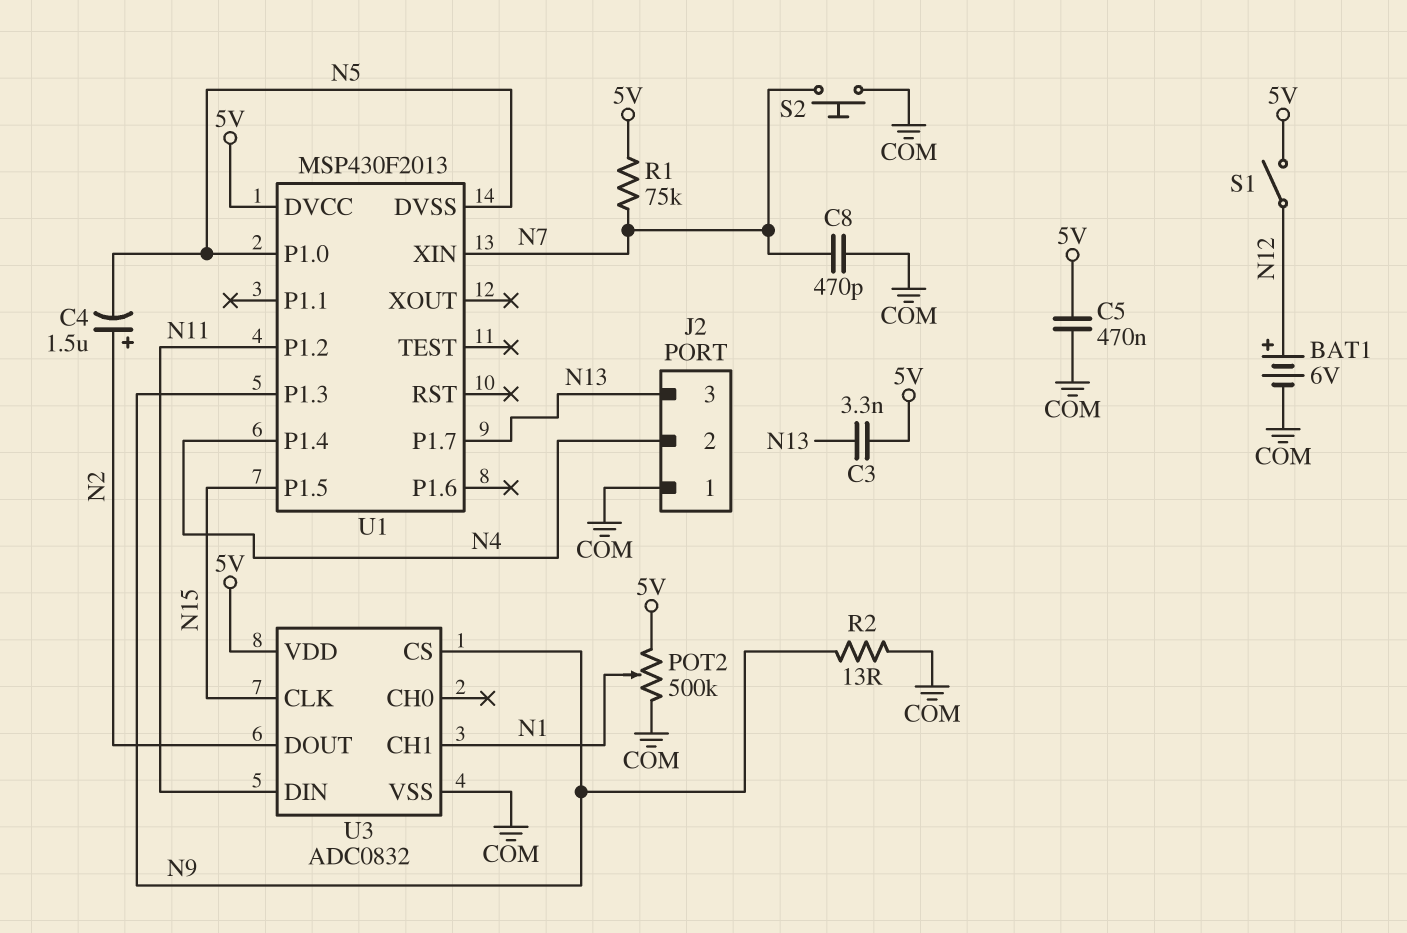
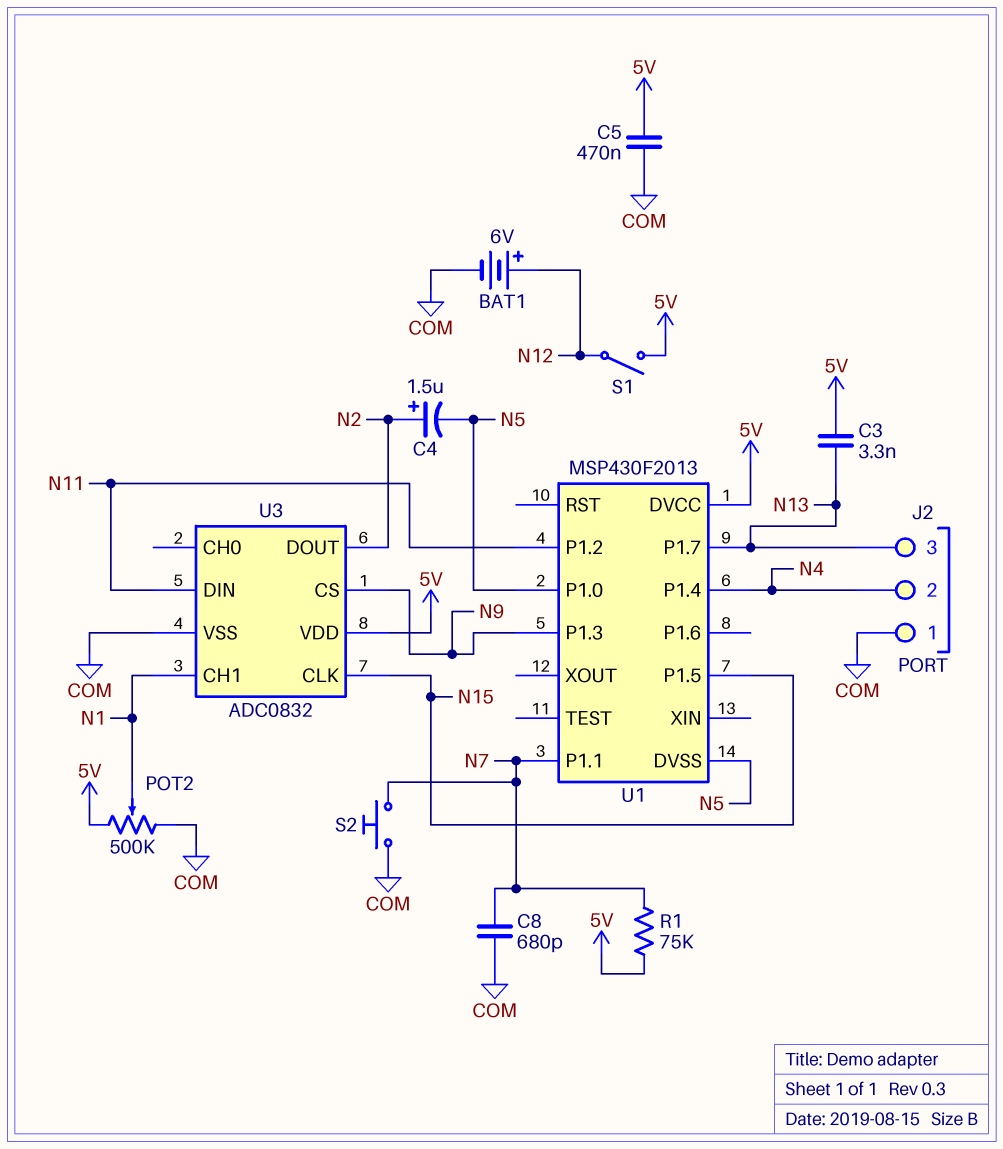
C8: 470pF (COM, N7) -> 680pF (COM, N7)
R2: 13 (COM, N9) -> none
U1 pin P1.1: none -> N7
U1 pin XIN: N7 -> none

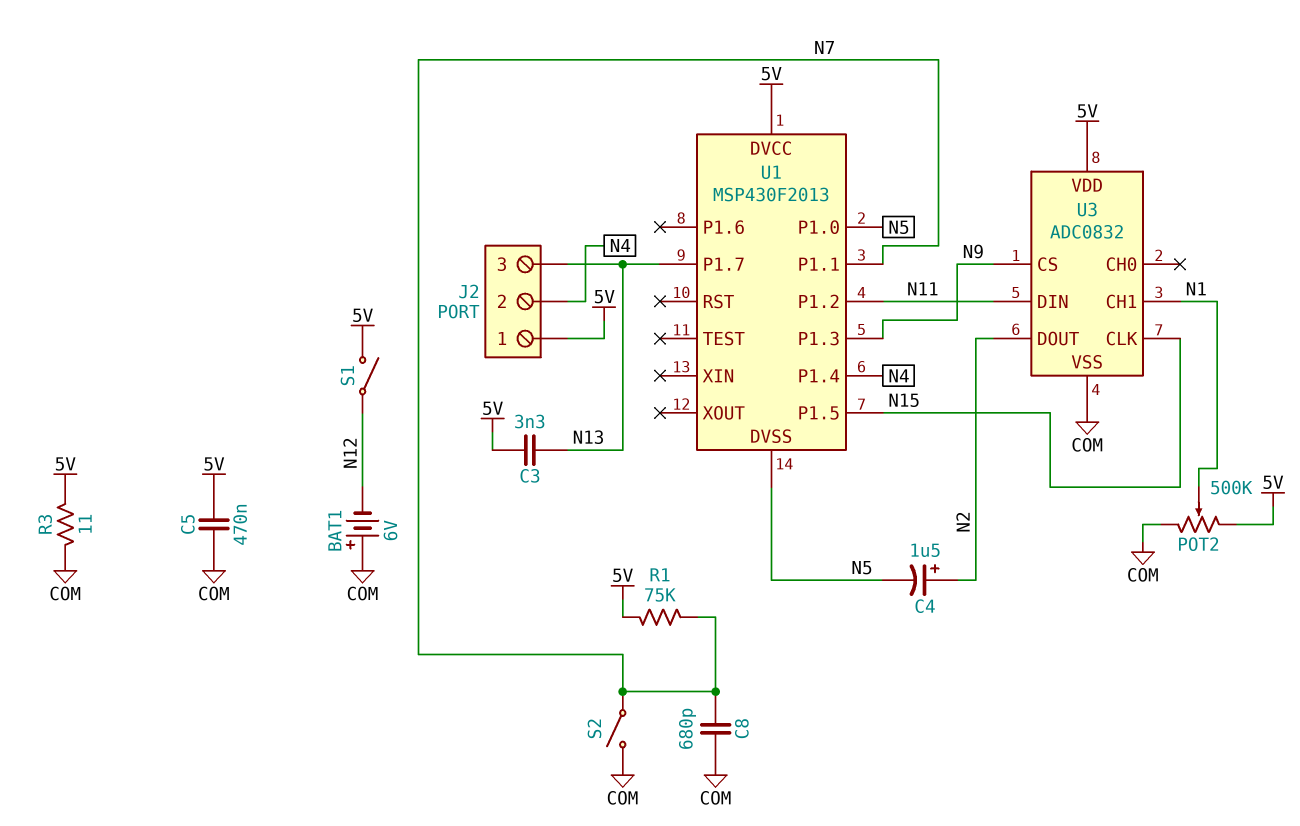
BAT1: 6V (plus N12, minus COM) -> 6V (plus COM, minus N12)
J2 pin 1: COM -> 5V
R3: none -> 11 (5V, COM)
S2: button (COM, N7) -> switch (COM, N7)

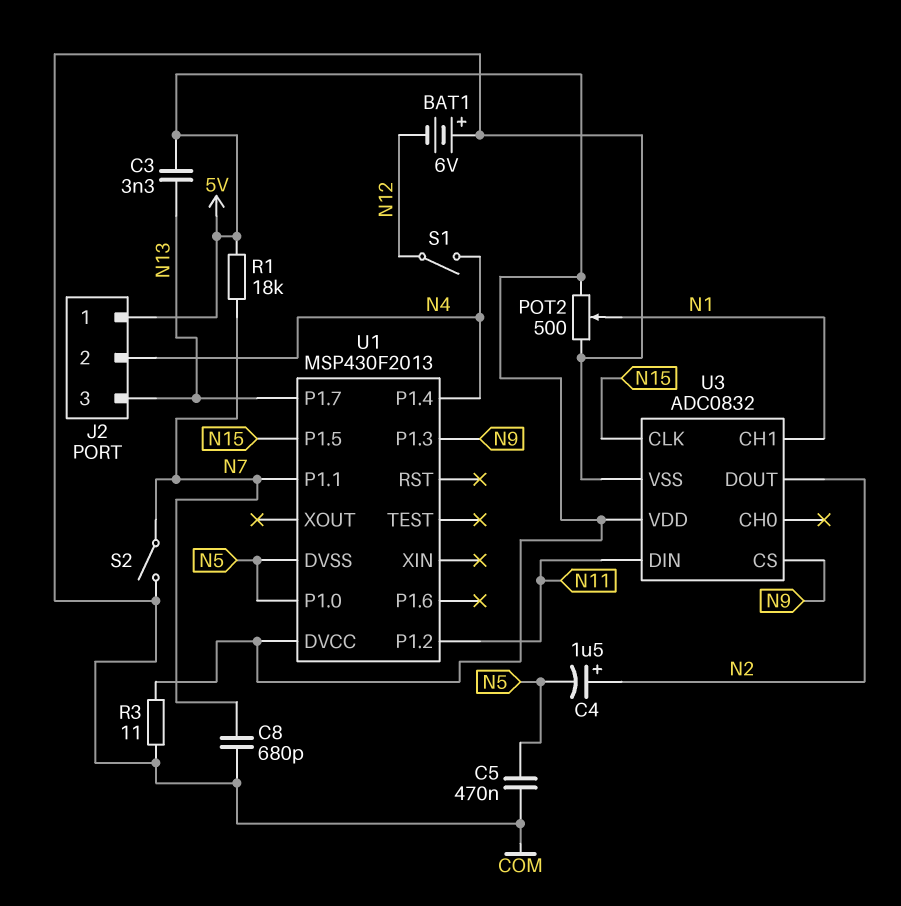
C5: 470nF (5V, COM) -> 470nF (COM, N5)
POT2: 500k (5V, COM, wiper N1) -> 500 (5V, COM, wiper N1)
R1: 75k (5V, N7) -> 18k (5V, N7)
S1: switch (5V, N12) -> switch (N4, N12)

